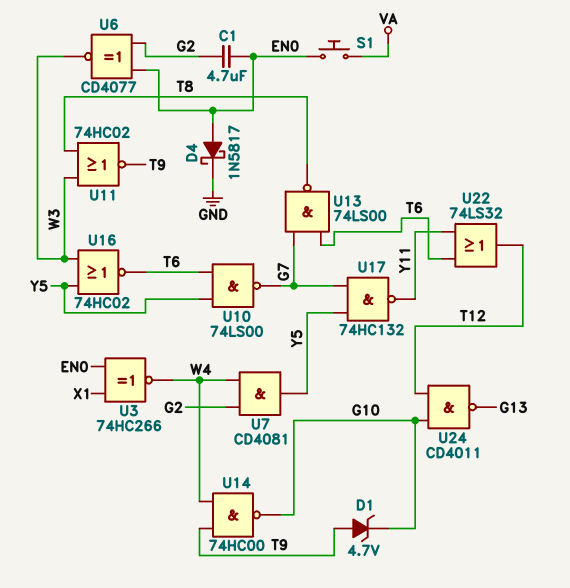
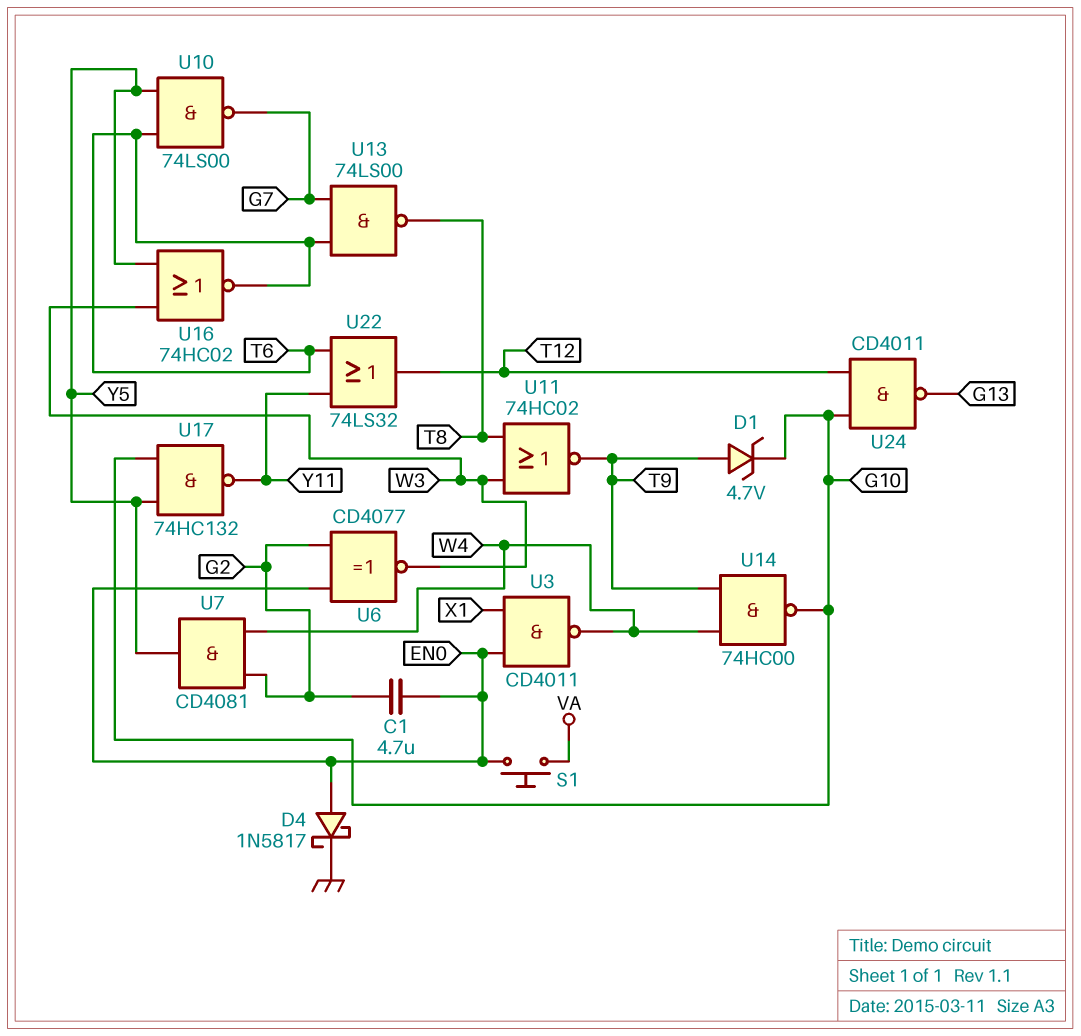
U3: XNOR 74HC266 (in EN0, in X1, out W4) -> NAND CD4011 (in EN0, in X1, out W4)
U17: NAND 74HC132 (in G7, in Y5, out Y11) -> NAND 74HC132 (in G10, in Y5, out Y11)

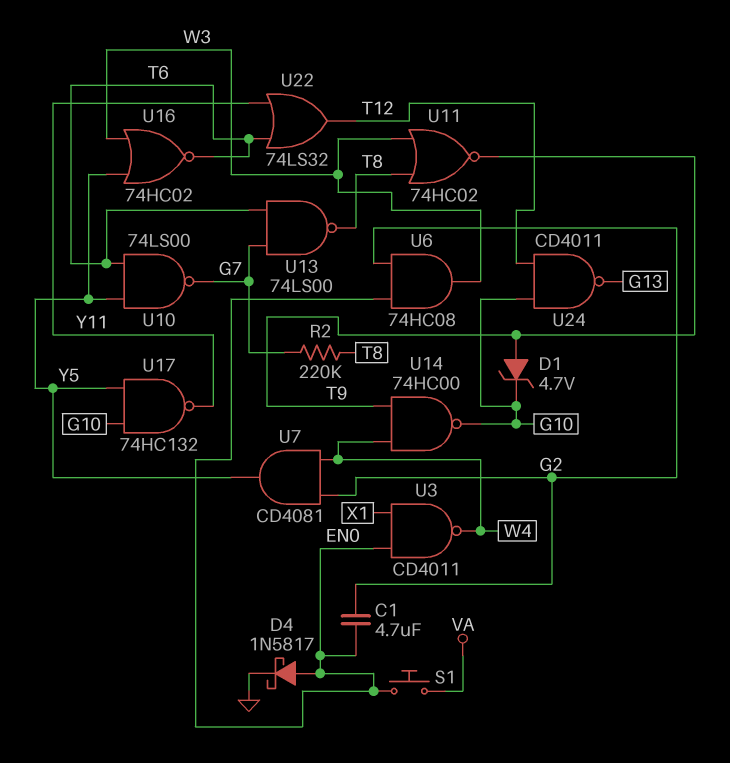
R2: none -> 220k (G7, T8)
U6: XNOR CD4077 (in EN0, in G2, out W3) -> AND 74HC08 (in EN0, in G2, out W3)

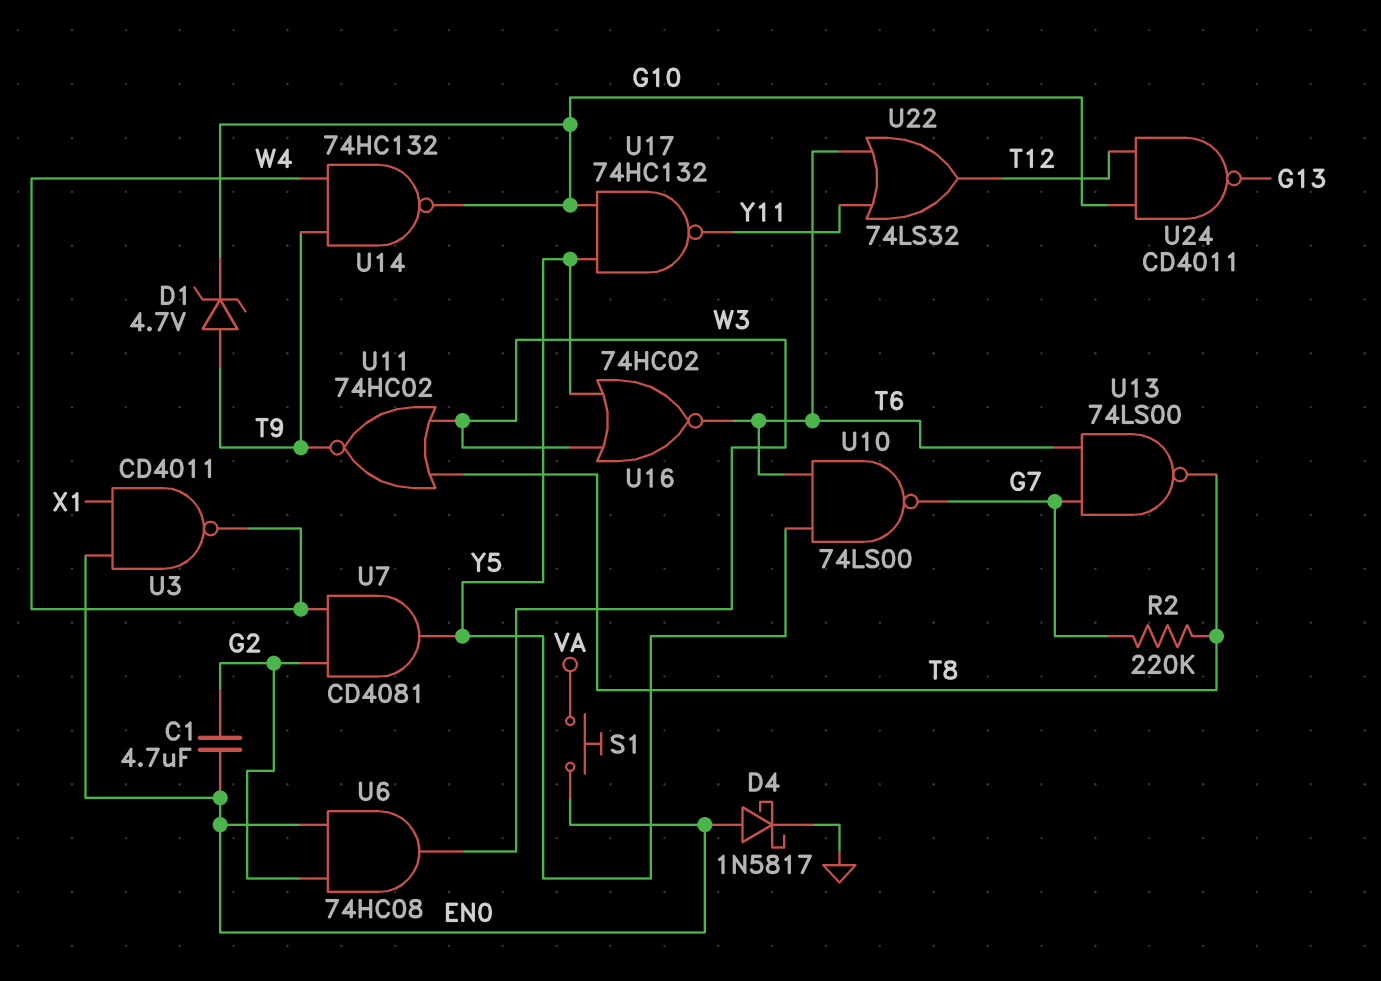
U14: NAND 74HC00 (in T9, in W4, out G10) -> NAND 74HC132 (in T9, in W4, out G10)

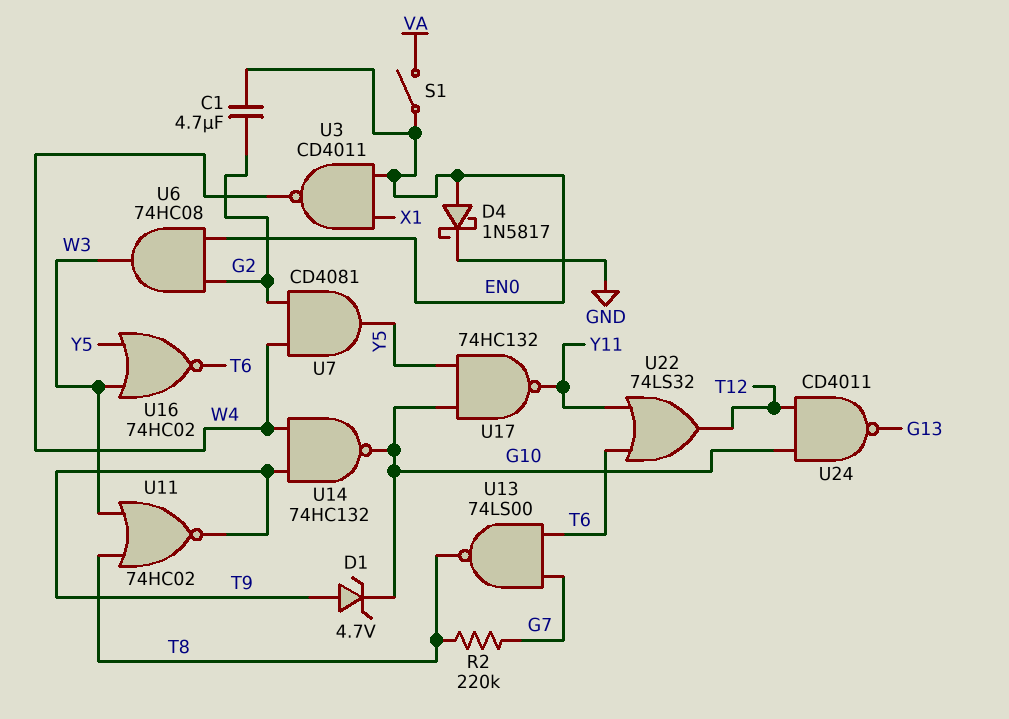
S1: button (EN0, VA) -> switch (EN0, VA)
U10: NAND 74LS00 (in T6, in Y5, out G7) -> none

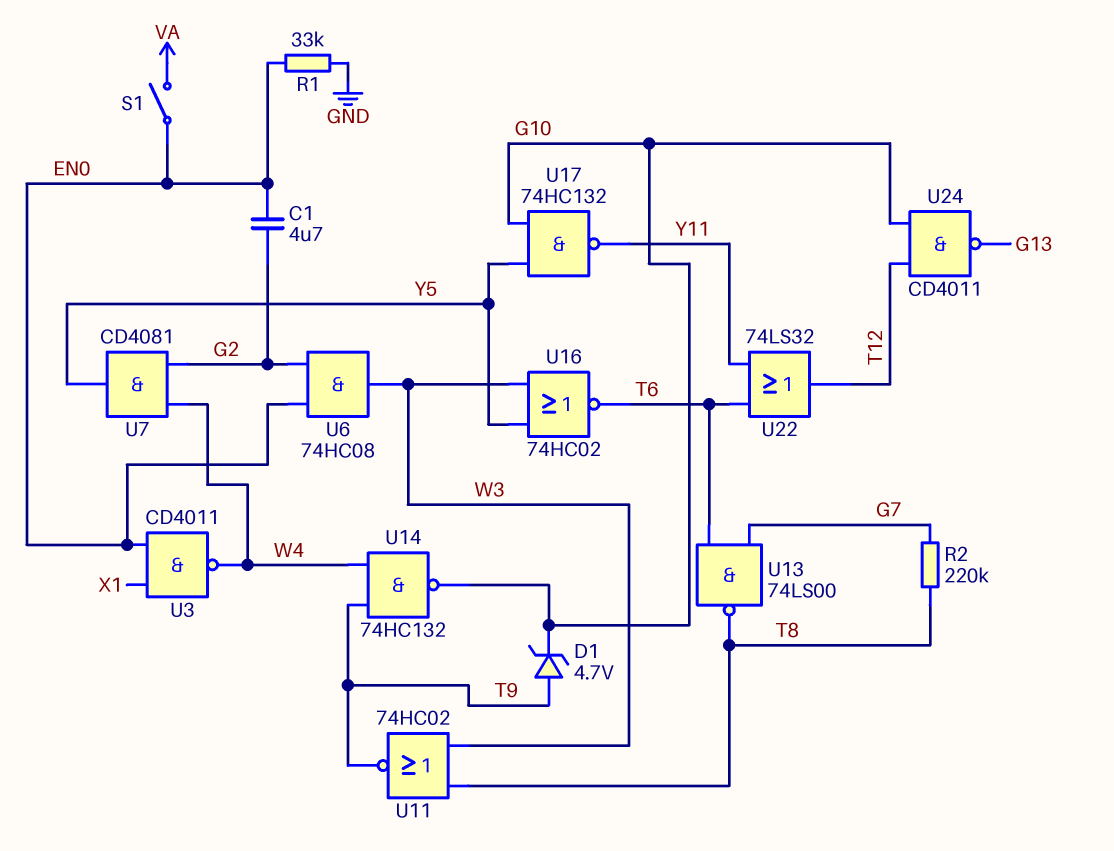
D4: schottky 1N5817 (A EN0, K GND) -> none
R1: none -> 33k (EN0, GND)

